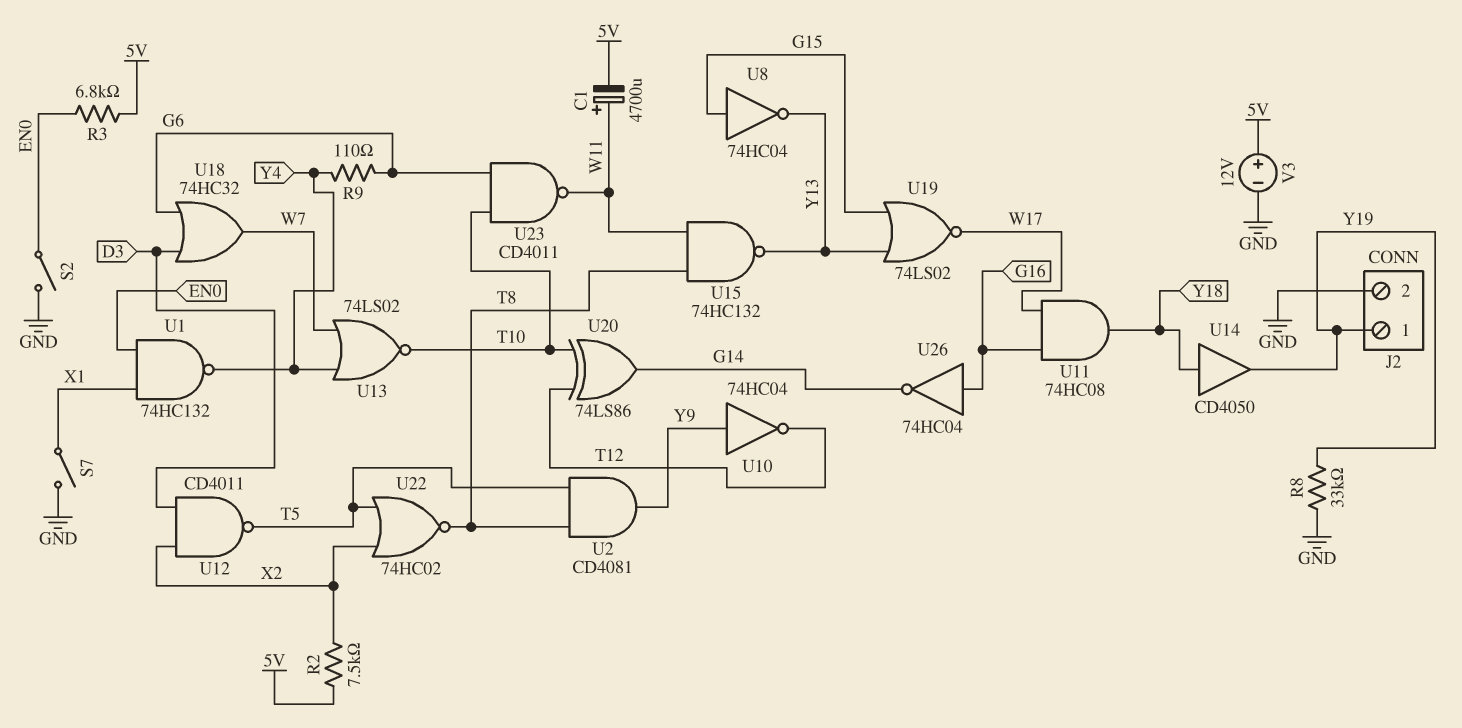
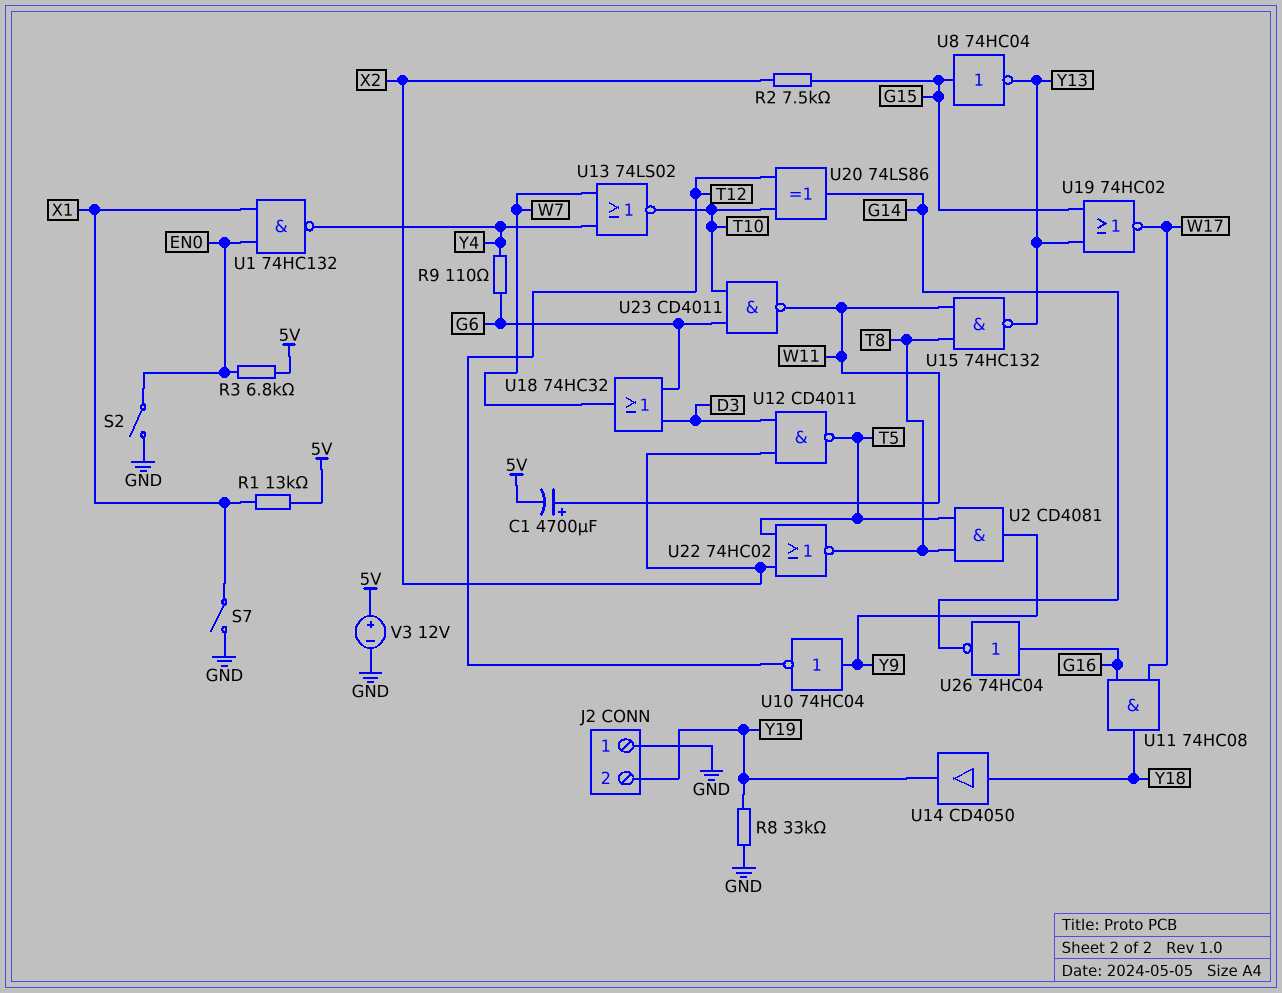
J2 pin 1: Y19 -> GND
J2 pin 2: GND -> Y19
R1: none -> 13k (5V, X1)
R2: 7.5k (5V, X2) -> 7.5k (G15, X2)
U19: NOR 74LS02 (in G15, in Y13, out W17) -> NOR 74HC02 (in G15, in Y13, out W17)

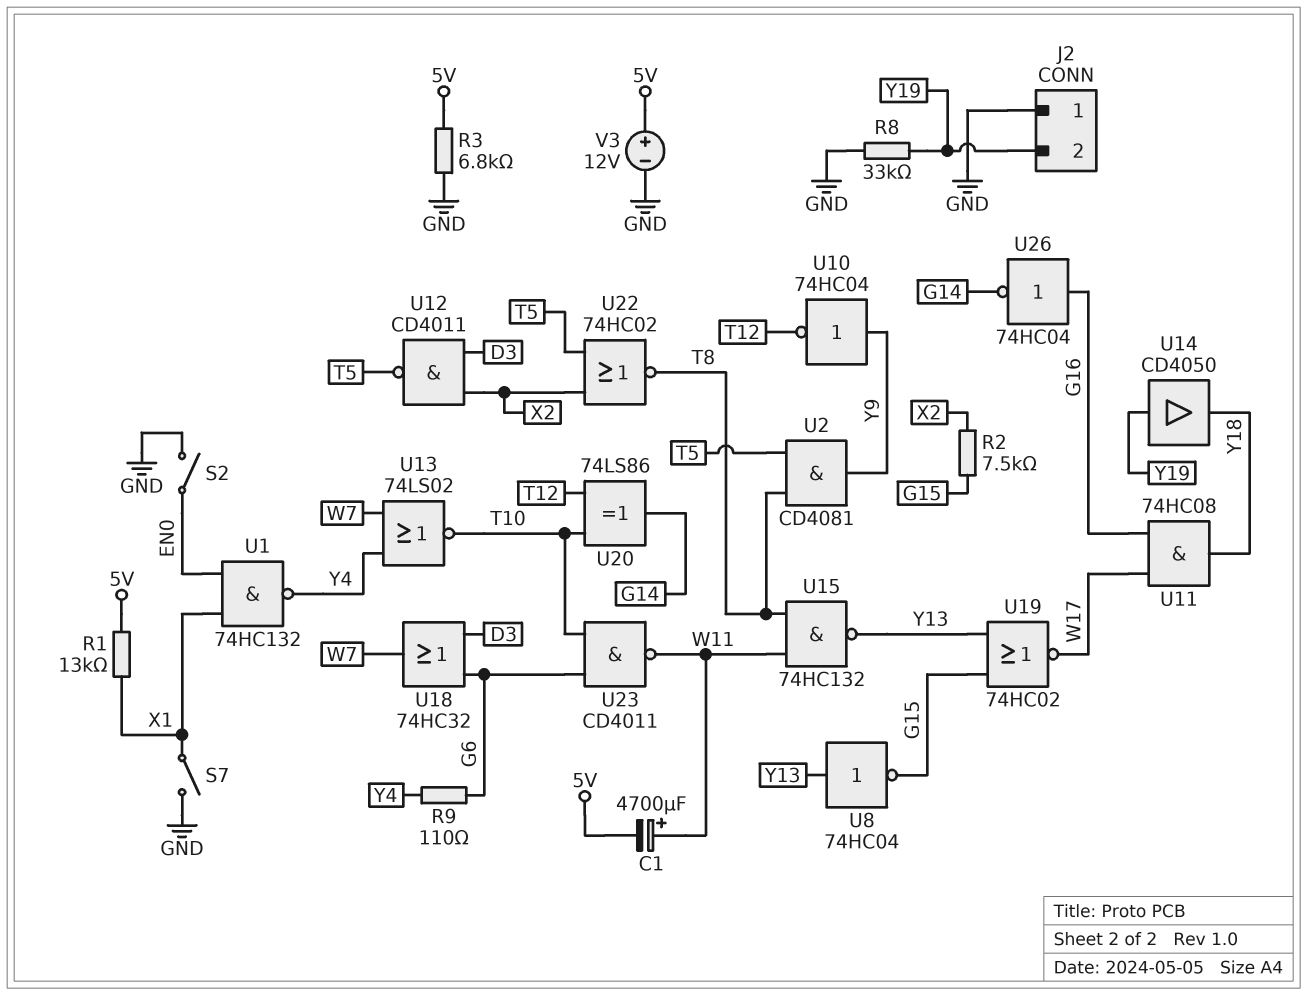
R3: 6.8k (5V, EN0) -> 6.8k (5V, GND)
U8: NOT 74HC04 (in G15, out Y13) -> NOT 74HC04 (in Y13, out G15)
U14: buffer CD4050 (in Y18, out Y19) -> buffer CD4050 (in Y19, out Y18)

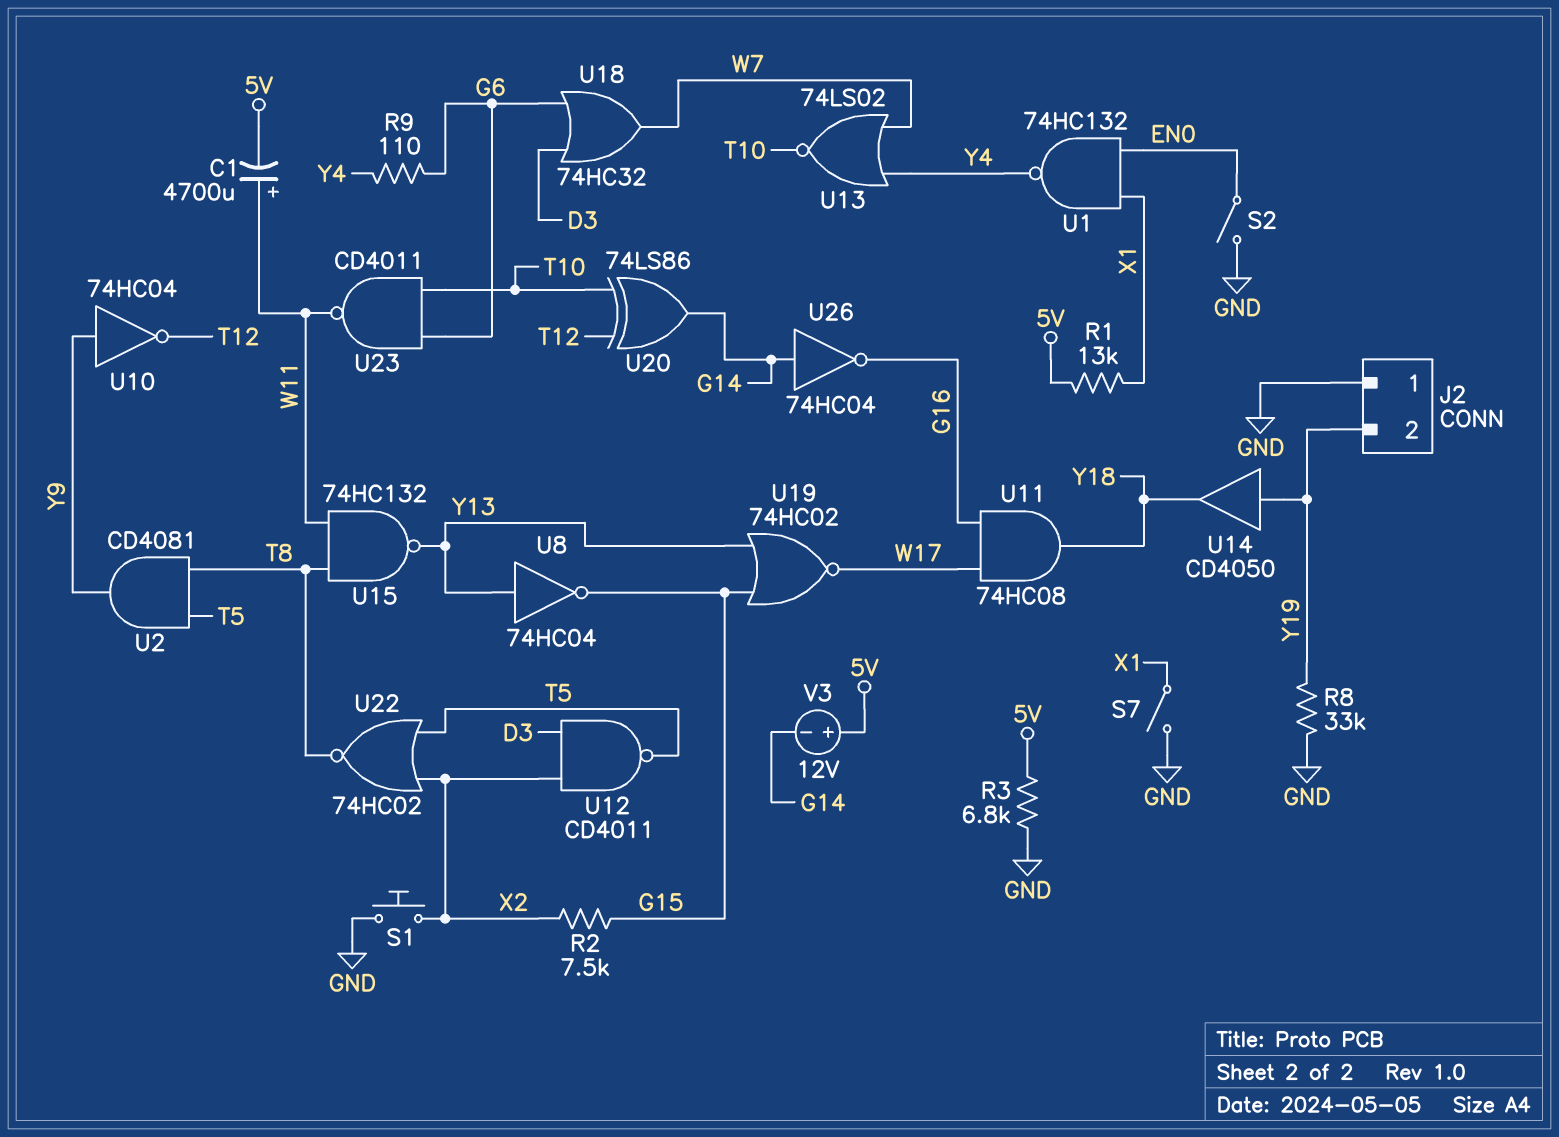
S1: none -> button (GND, X2)
U26: NOT 74HC04 (in G16, out G14) -> NOT 74HC04 (in G14, out G16)
V3: 12V (plus 5V, minus GND) -> 12V (plus 5V, minus G14)

